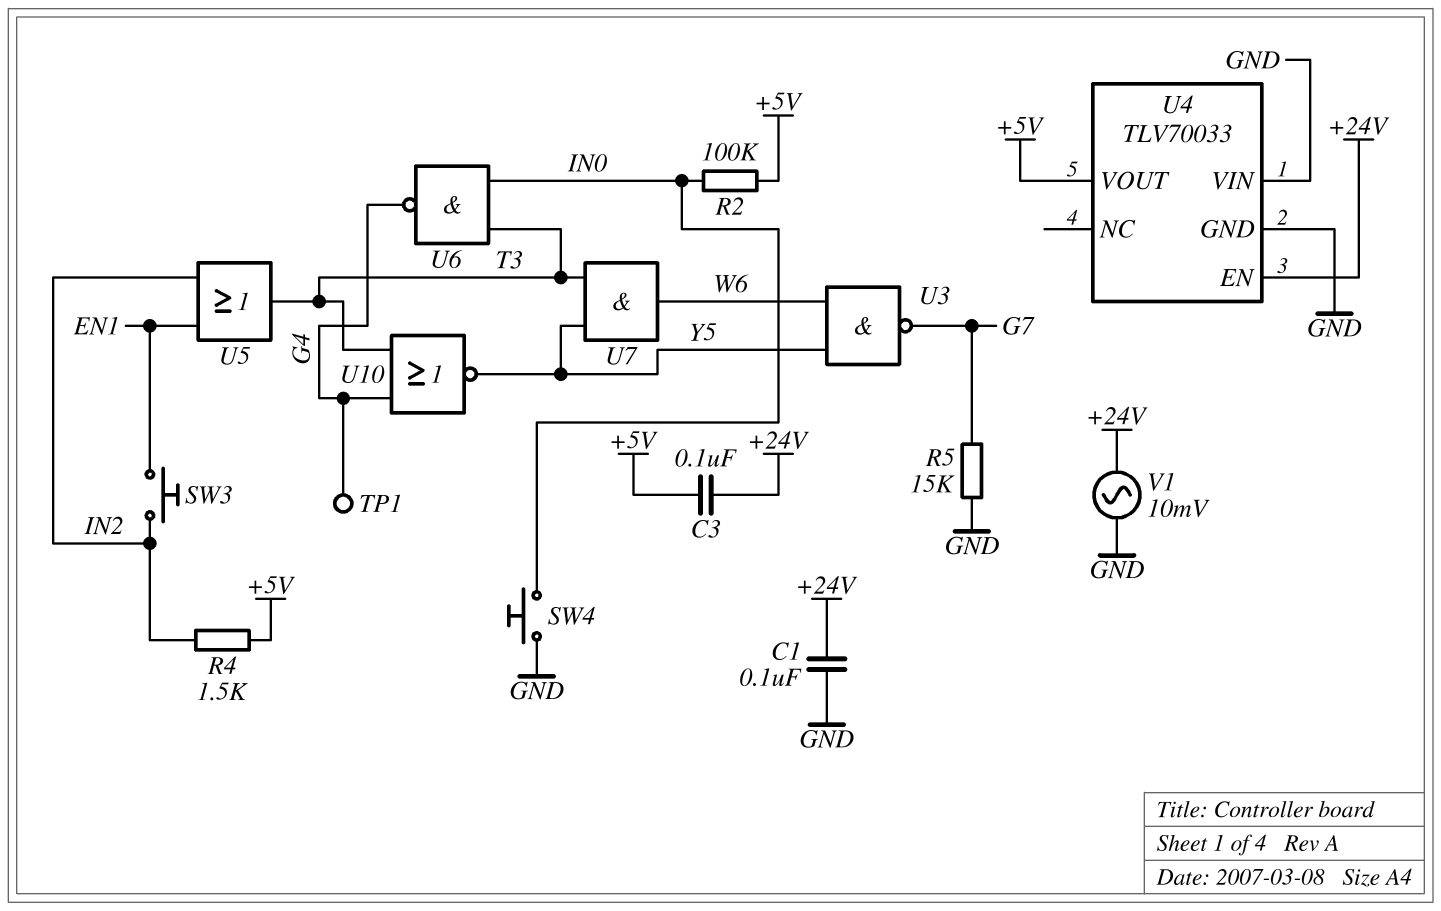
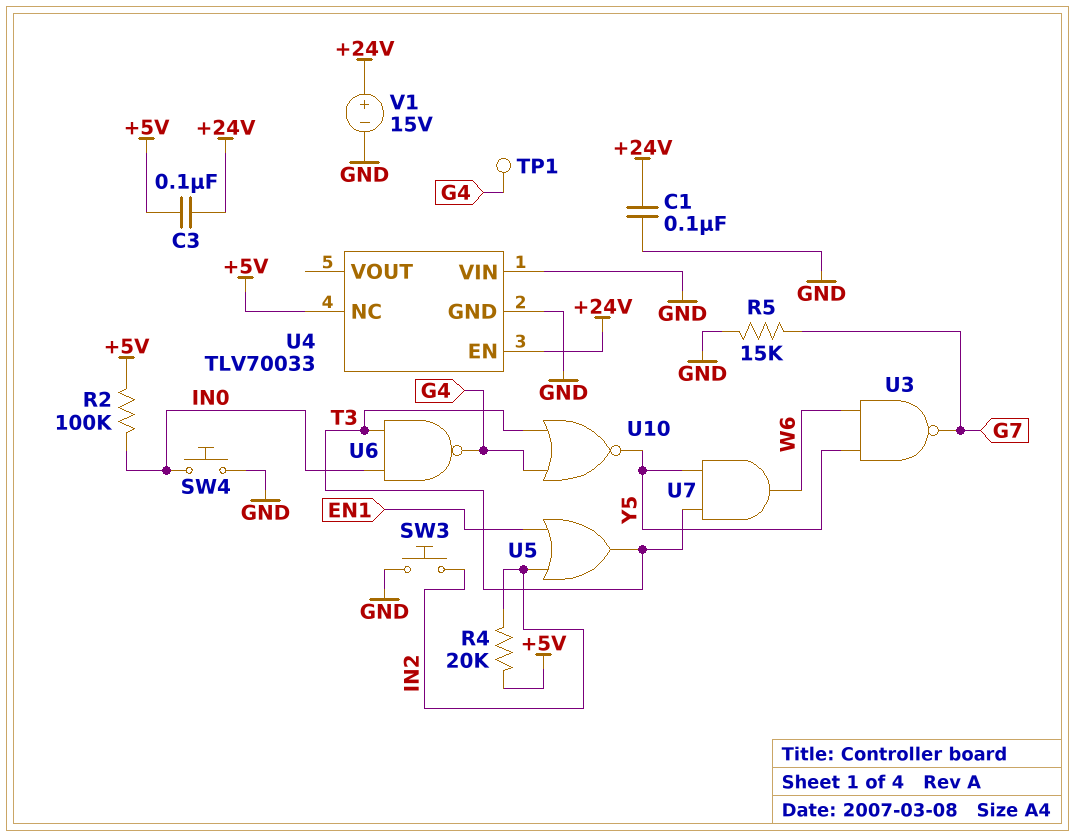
R4: 1.5k (+5V, IN2) -> 20k (+5V, IN2)
SW3: button (EN1, IN2) -> button (GND, IN2)
U4 pin NC: none -> +5V
U4 pin VOUT: +5V -> none
V1: AC 10mV (+24V, GND) -> 15V (plus +24V, minus GND)

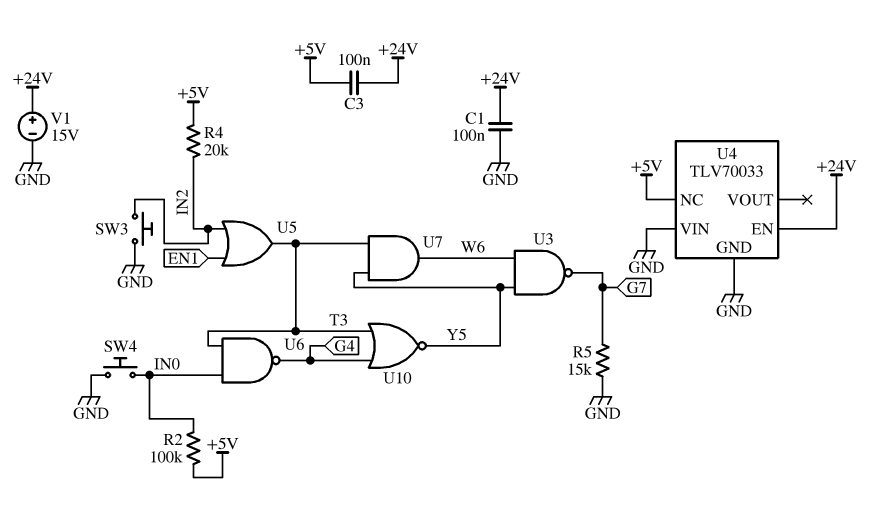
TP1: test point (G4) -> none

